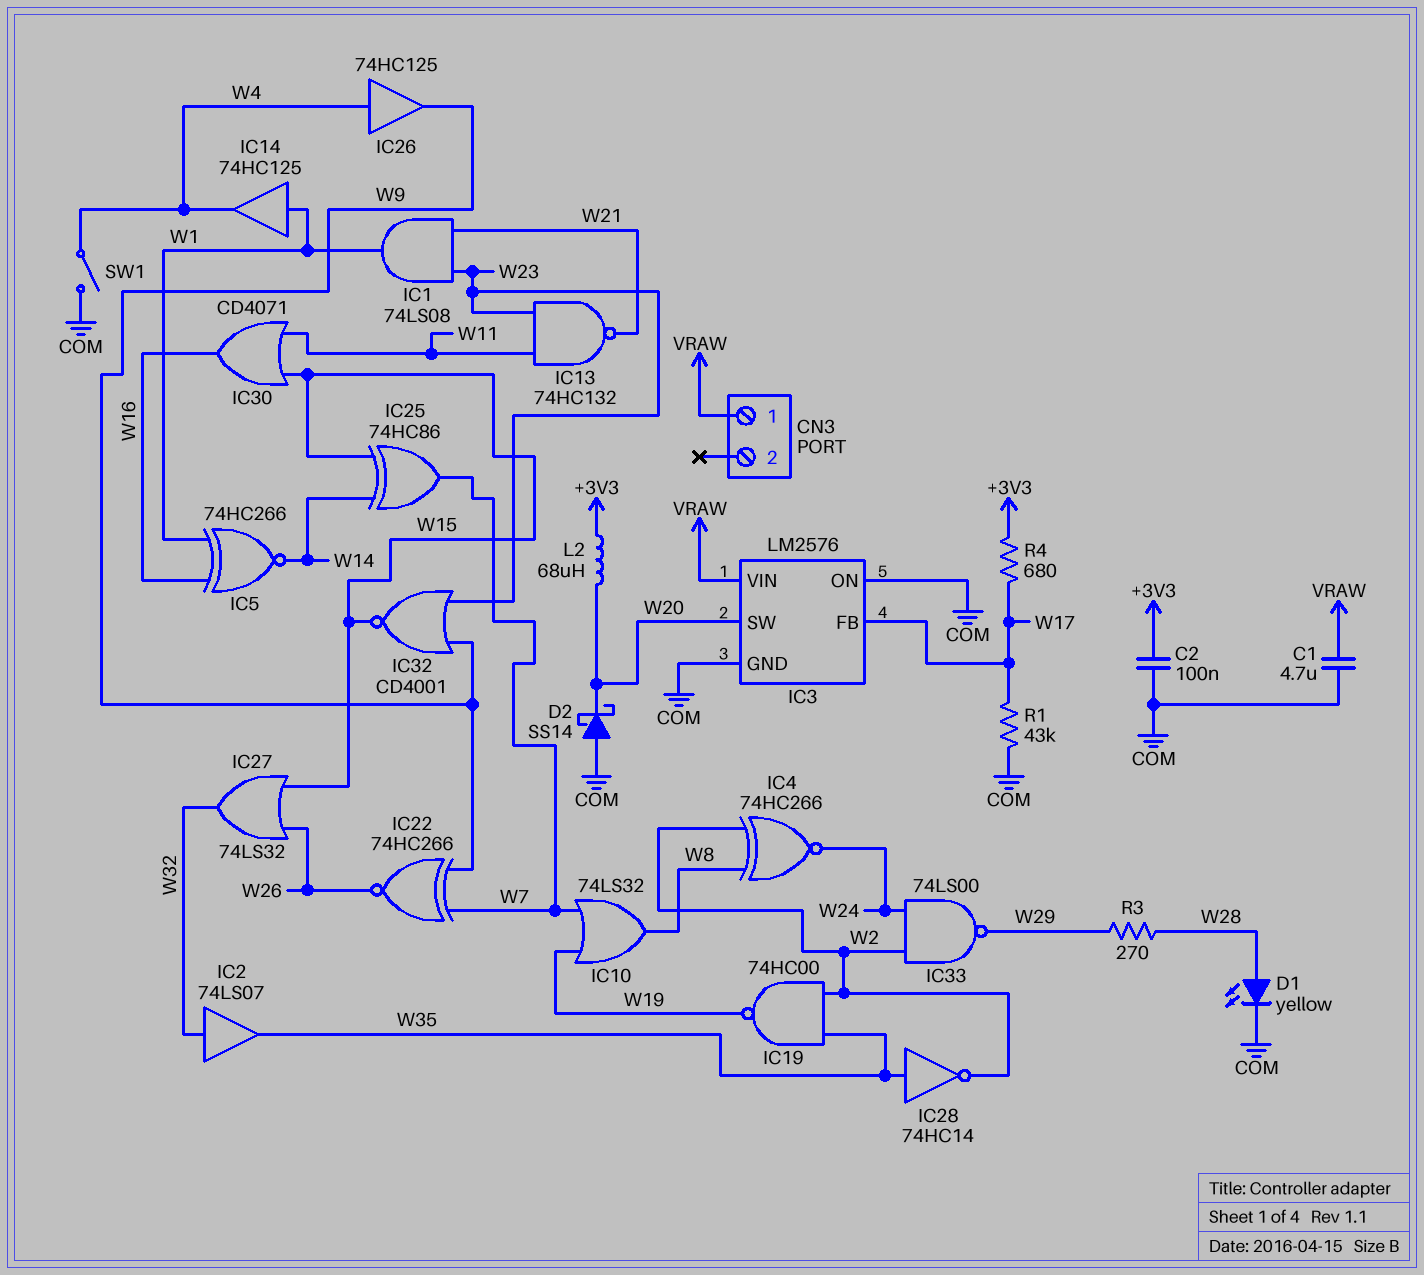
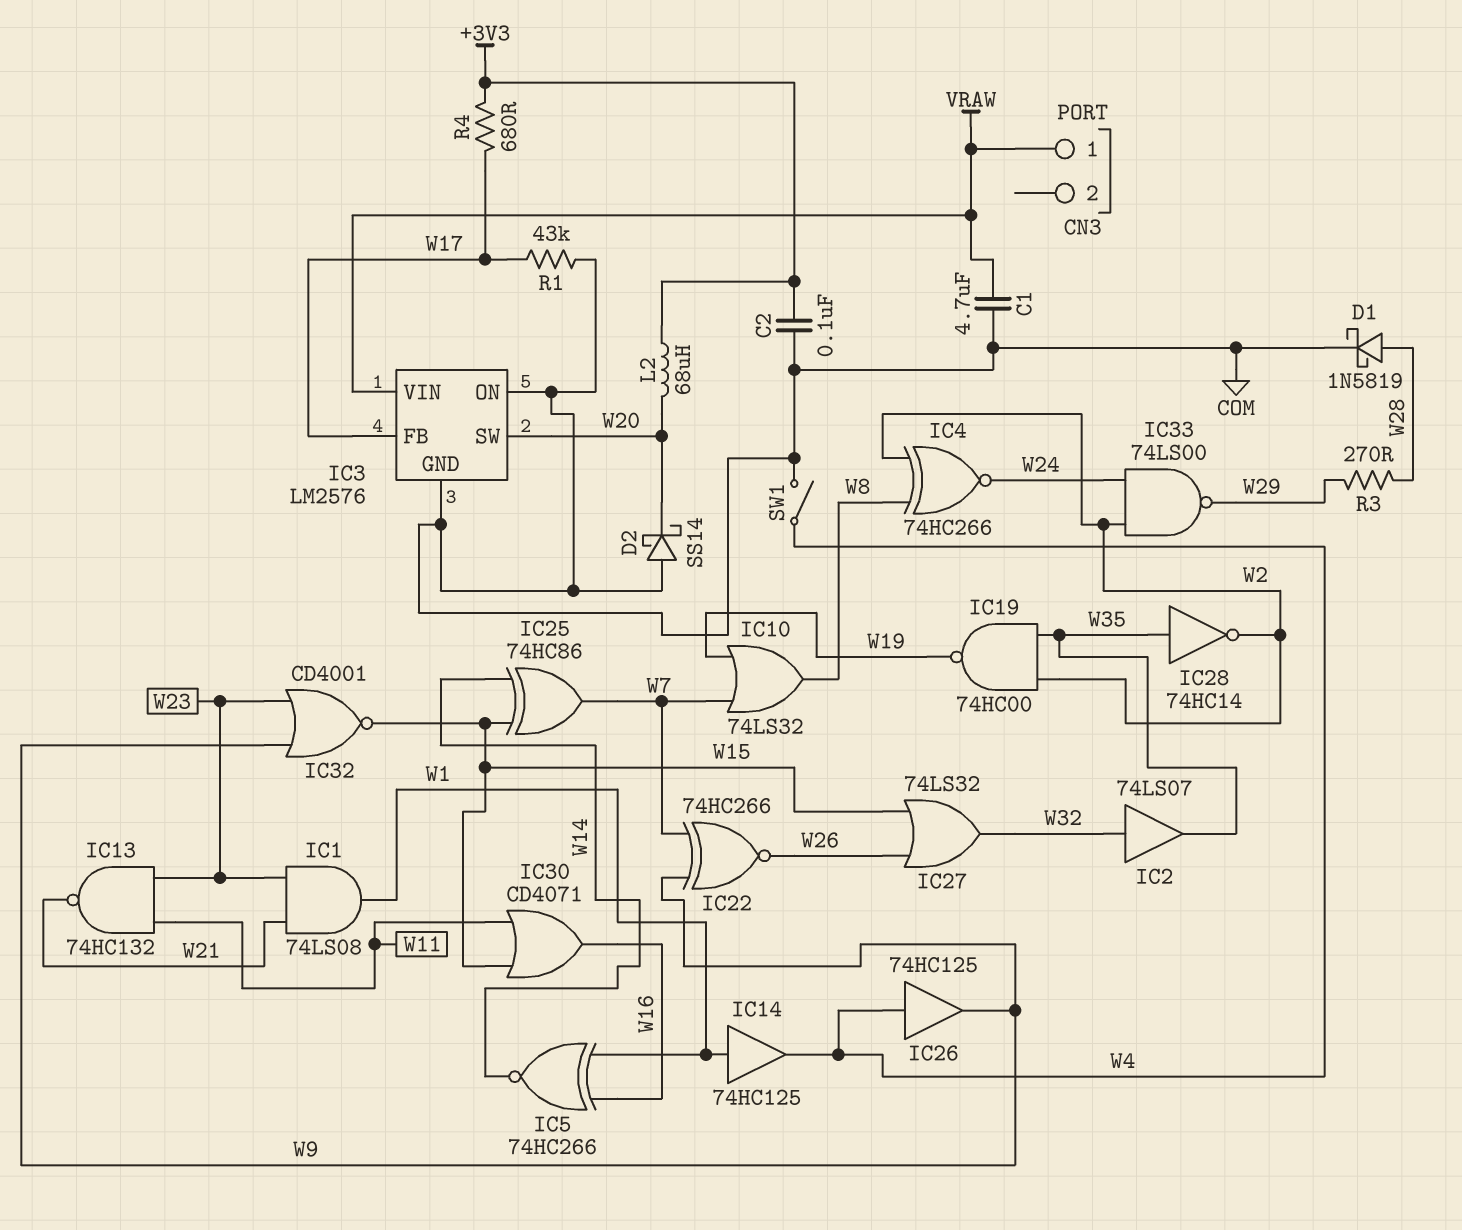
D1: LED yellow (A W28, K COM) -> schottky 1N5819 (A W28, K COM)

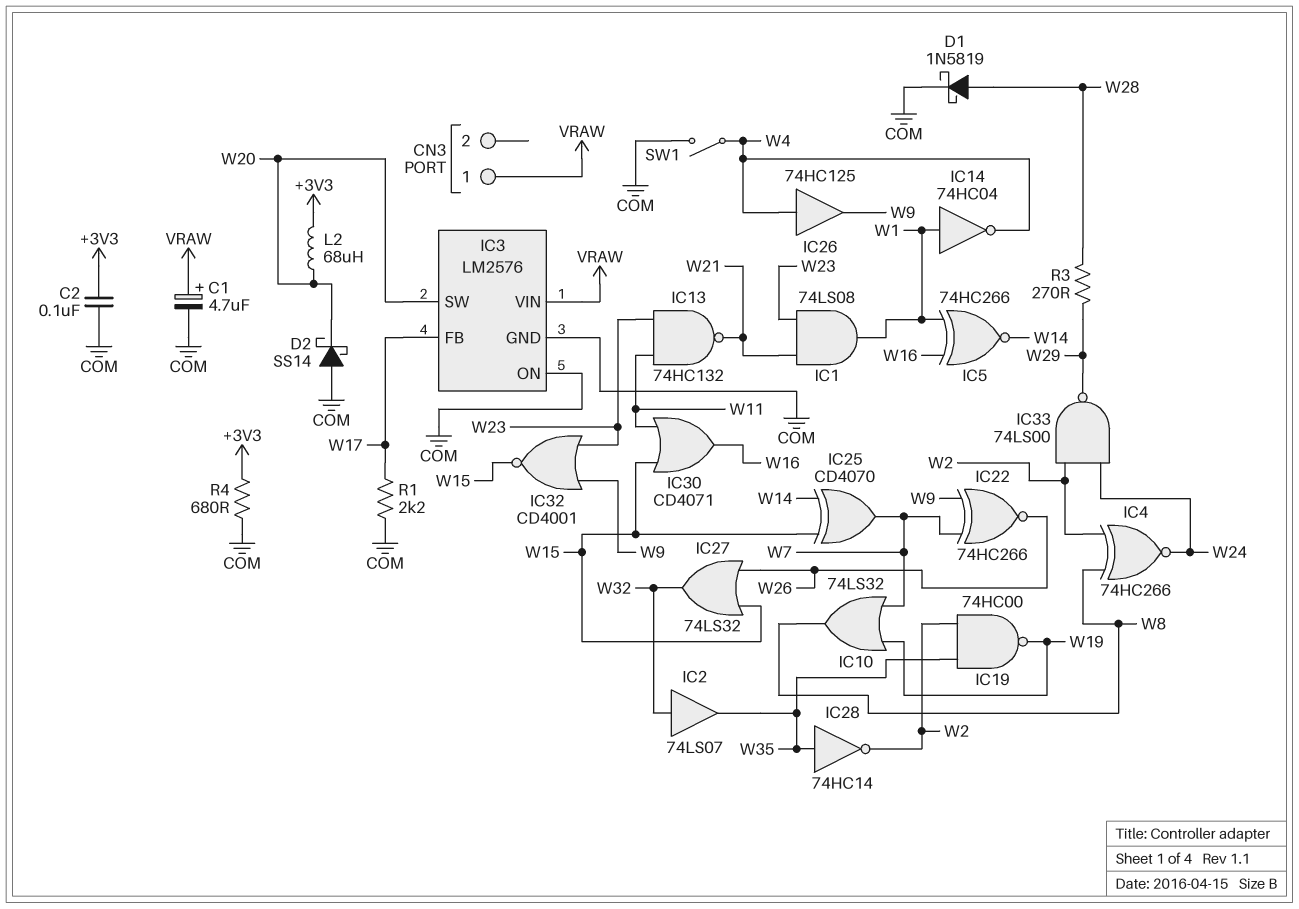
C1: 4.7uF (COM, VRAW) -> 4.7uF (plus VRAW, minus COM)
IC14: buffer 74HC125 (in W1, out W4) -> NOT 74HC04 (in W1, out W4)
IC25: XOR 74HC86 (in W14, in W15, out W7) -> XOR CD4070 (in W14, in W15, out W7)
R1: 43k (COM, W17) -> 2.2k (COM, W17)
R4: 680 (+3V3, W17) -> 680 (+3V3, COM)

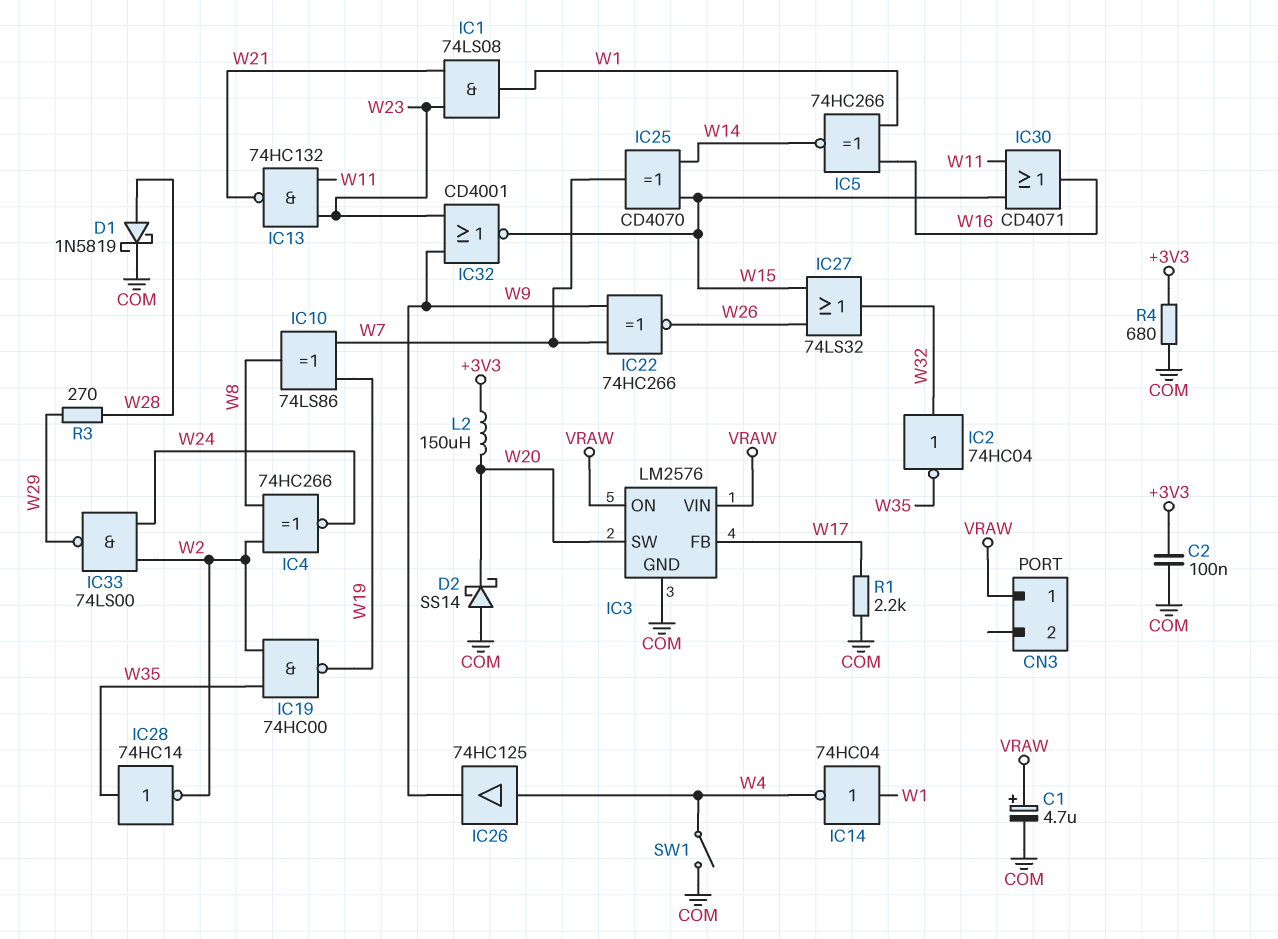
IC2: buffer 74LS07 (in W32, out W35) -> NOT 74HC04 (in W32, out W35)
IC3 pin ON: COM -> VRAW
IC10: OR 74LS32 (in W7, in W19, out W8) -> XOR 74LS86 (in W7, in W19, out W8)
L2: 68uH (+3V3, W20) -> 150uH (+3V3, W20)

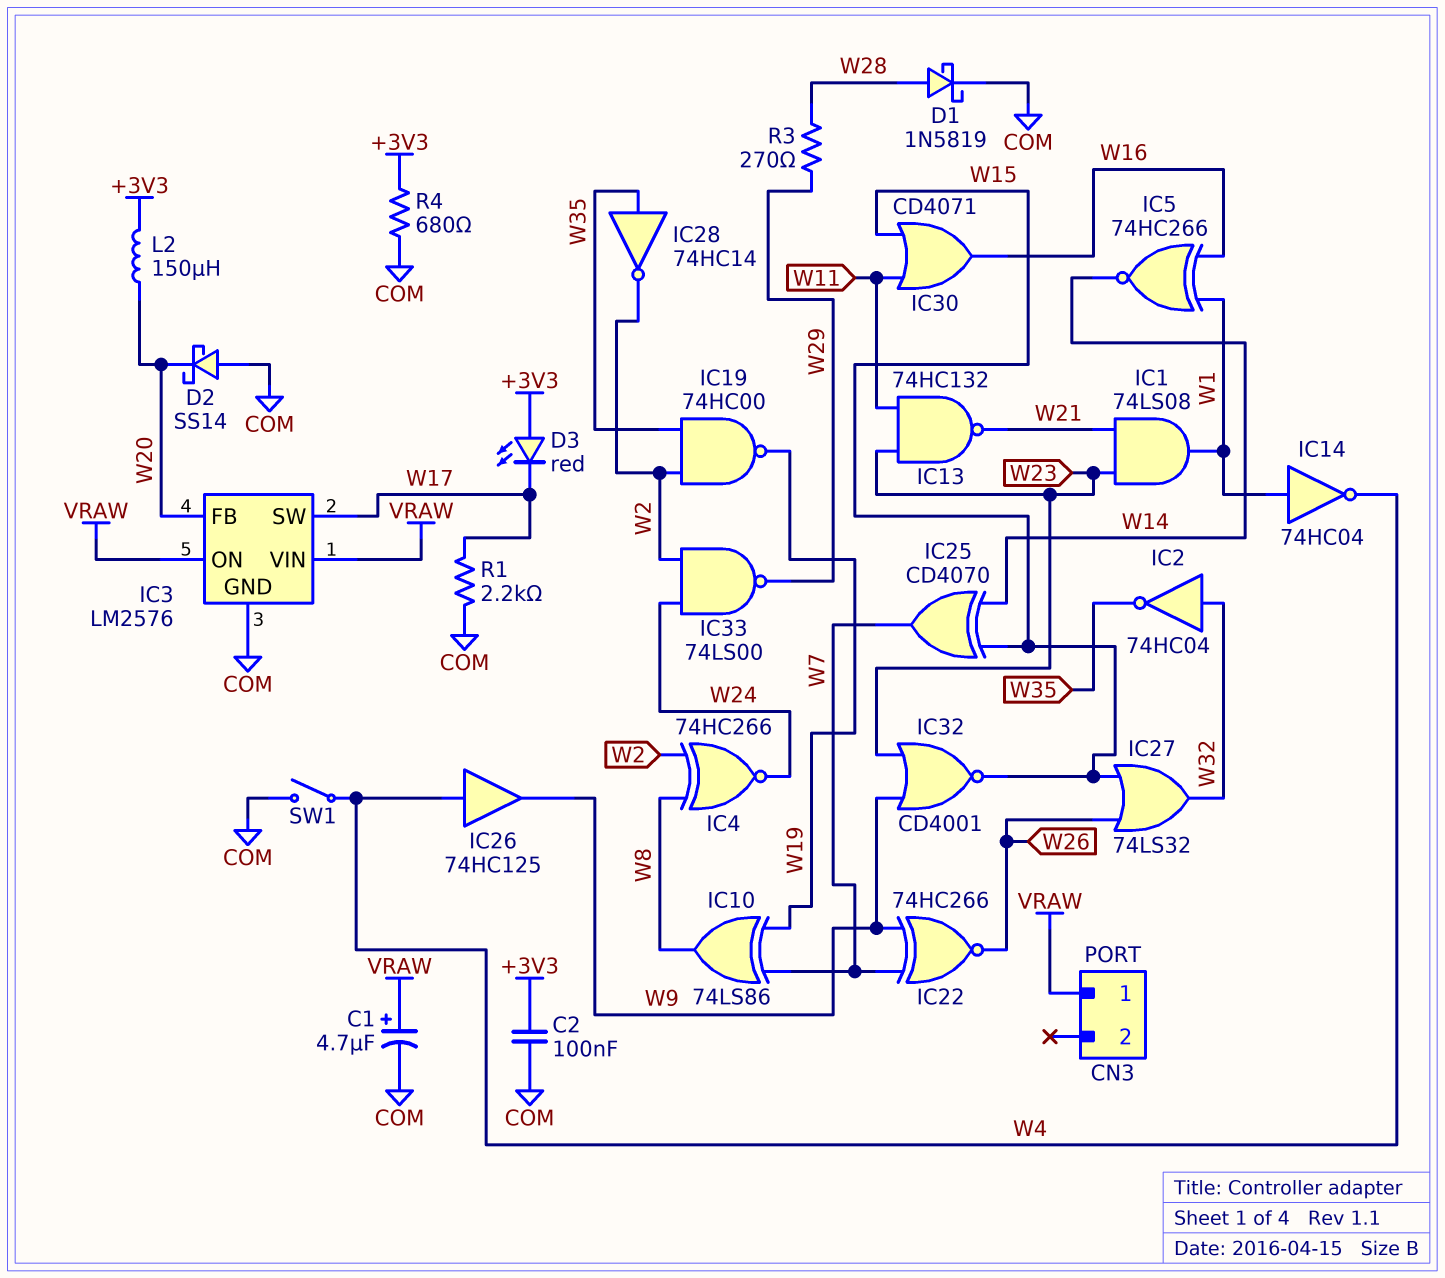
D3: none -> LED red (A +3V3, K W17)
IC3 pin FB: W17 -> W20
IC3 pin SW: W20 -> W17

